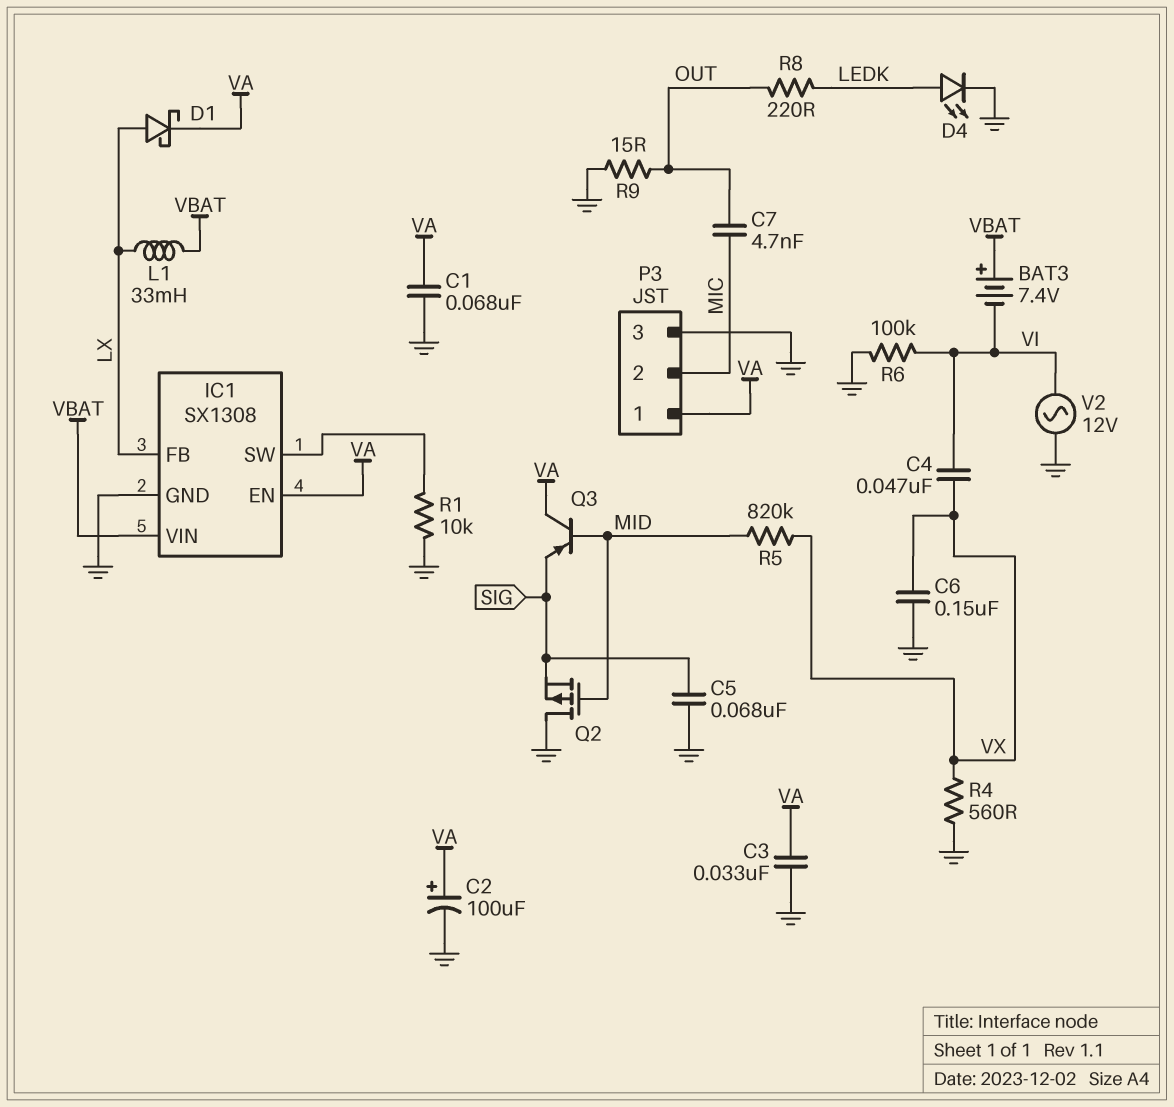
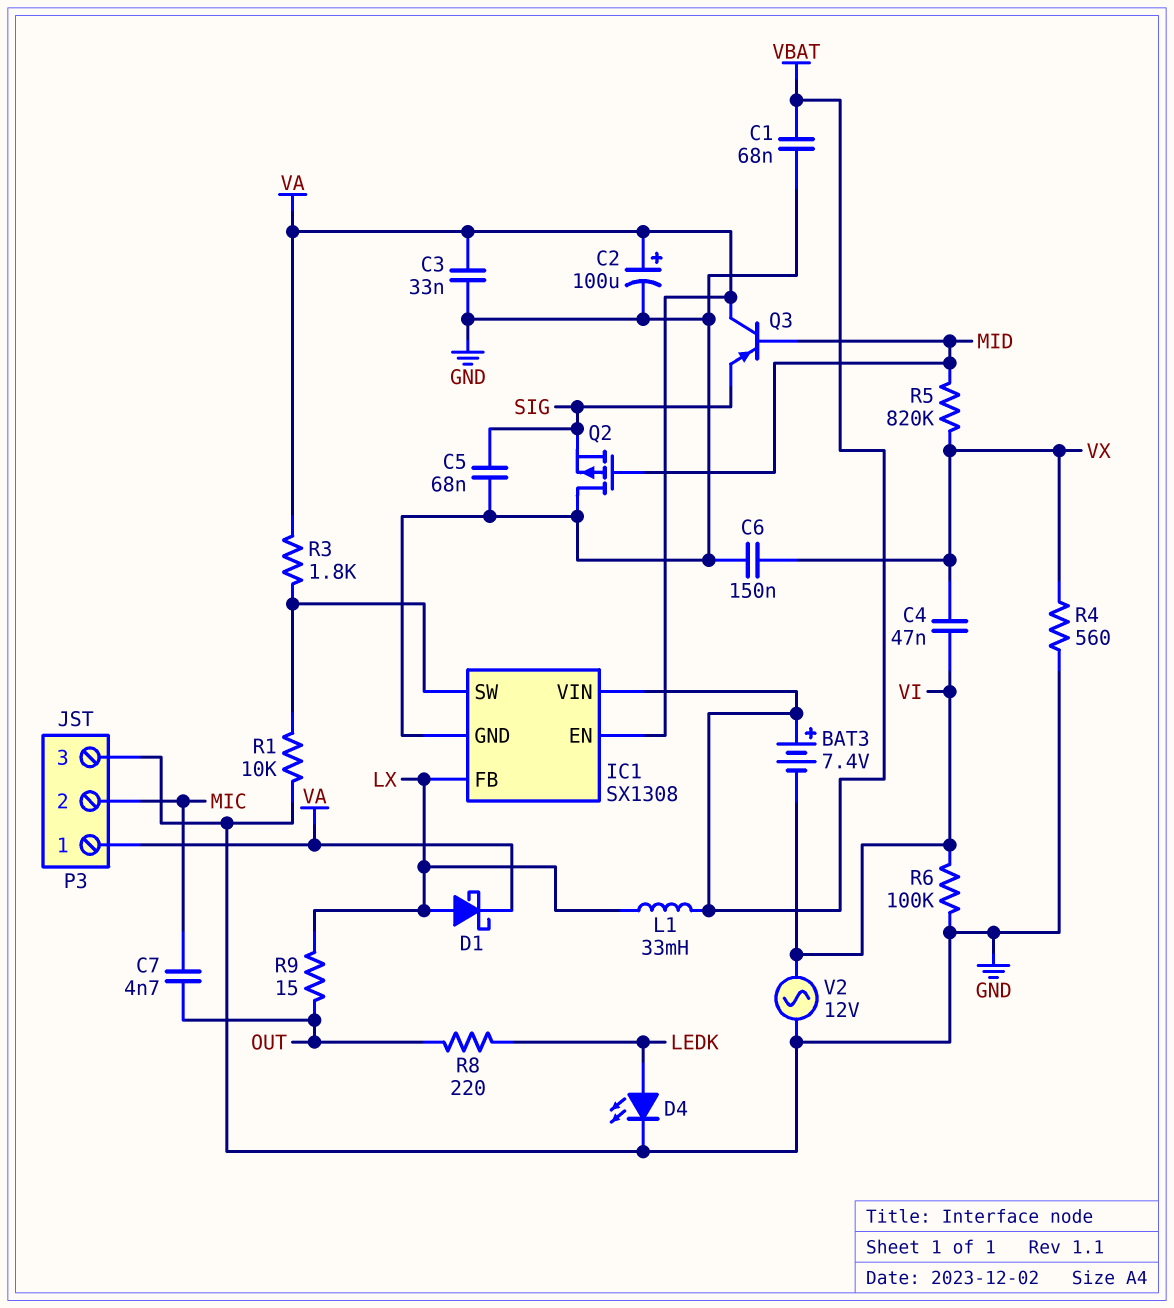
C1: 68nF (GND, VA) -> 68nF (GND, VBAT)
R3: none -> 1.8k (IC1/SW, VA)
R9: 15 (GND, OUT) -> 15 (LX, OUT)

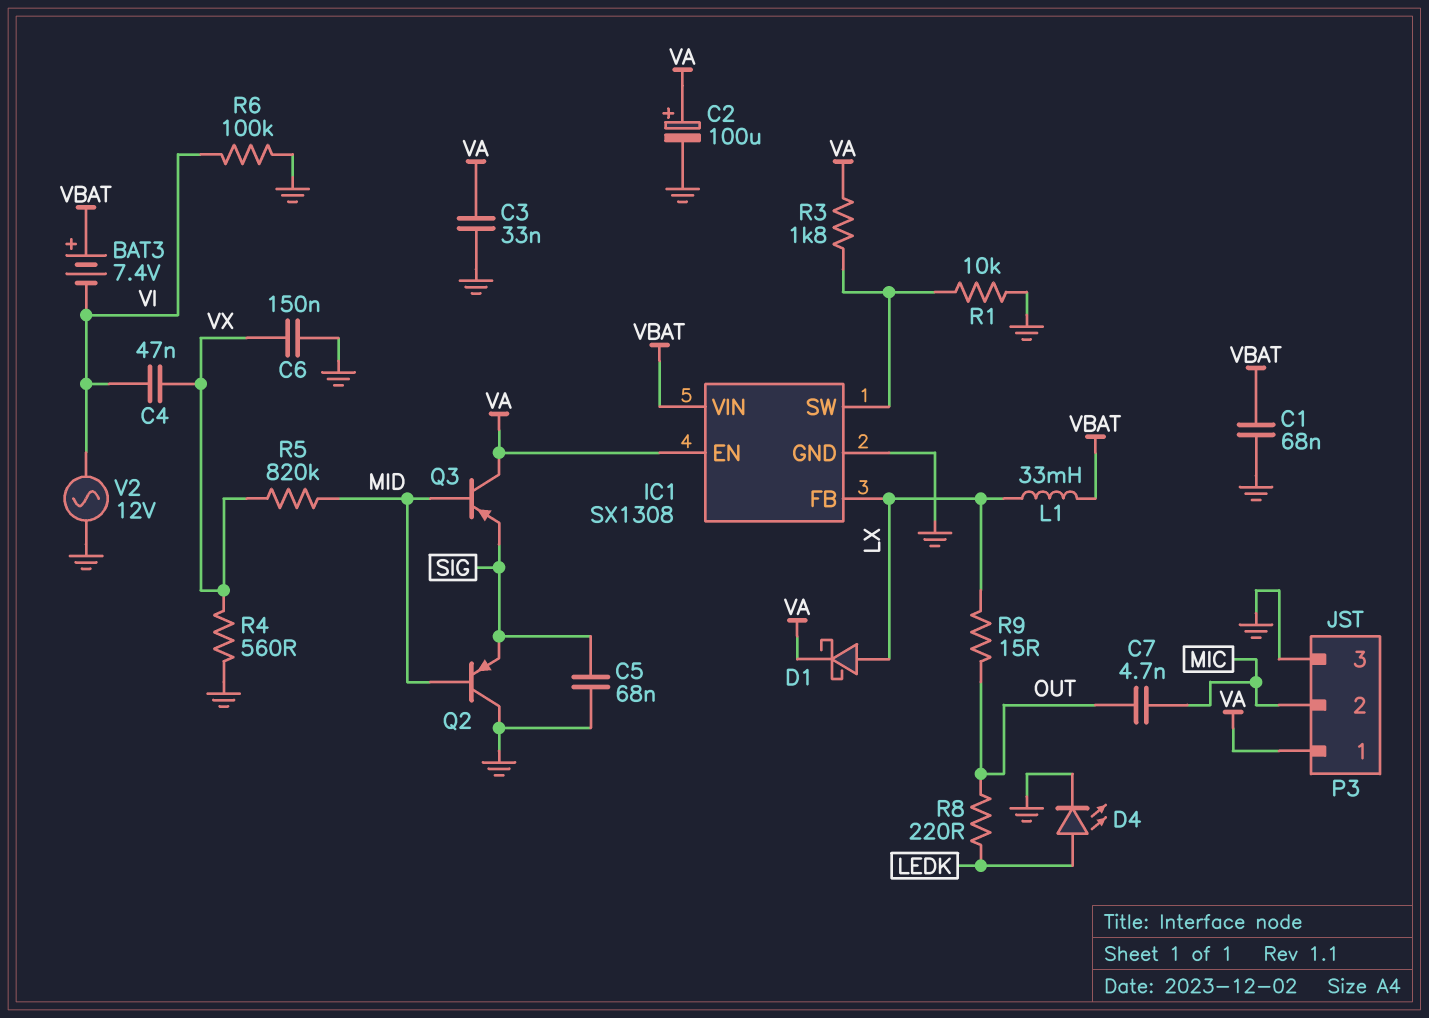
Q2: PMOS (G MID, D GND, S SIG) -> PNP (B MID, C GND, E SIG)

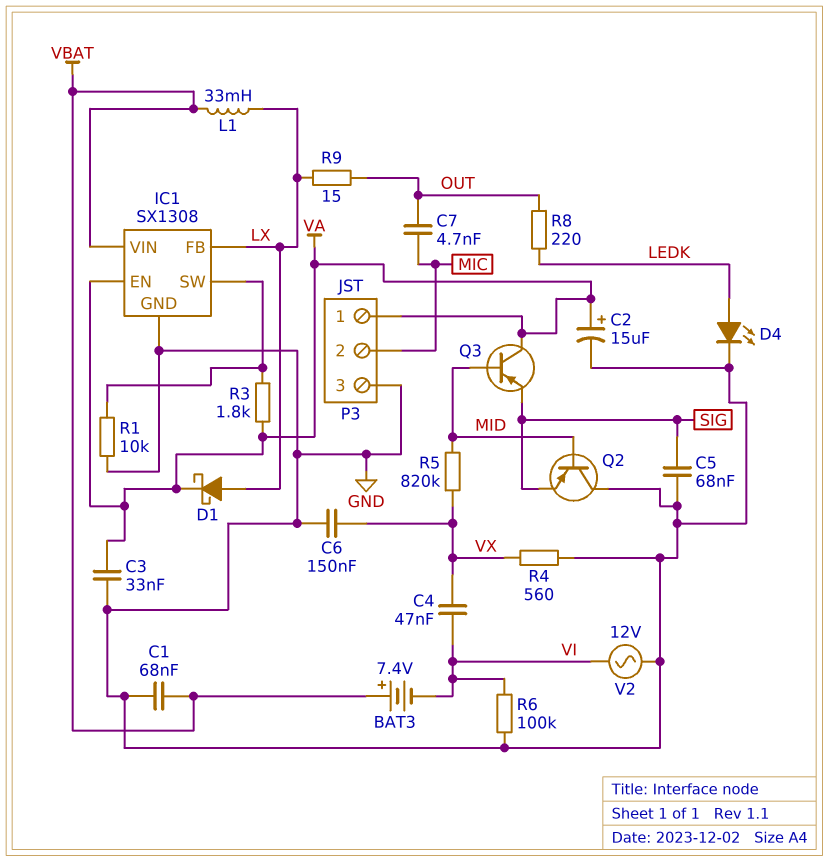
C2: 100uF (plus VA, minus GND) -> 15uF (plus VA, minus GND)

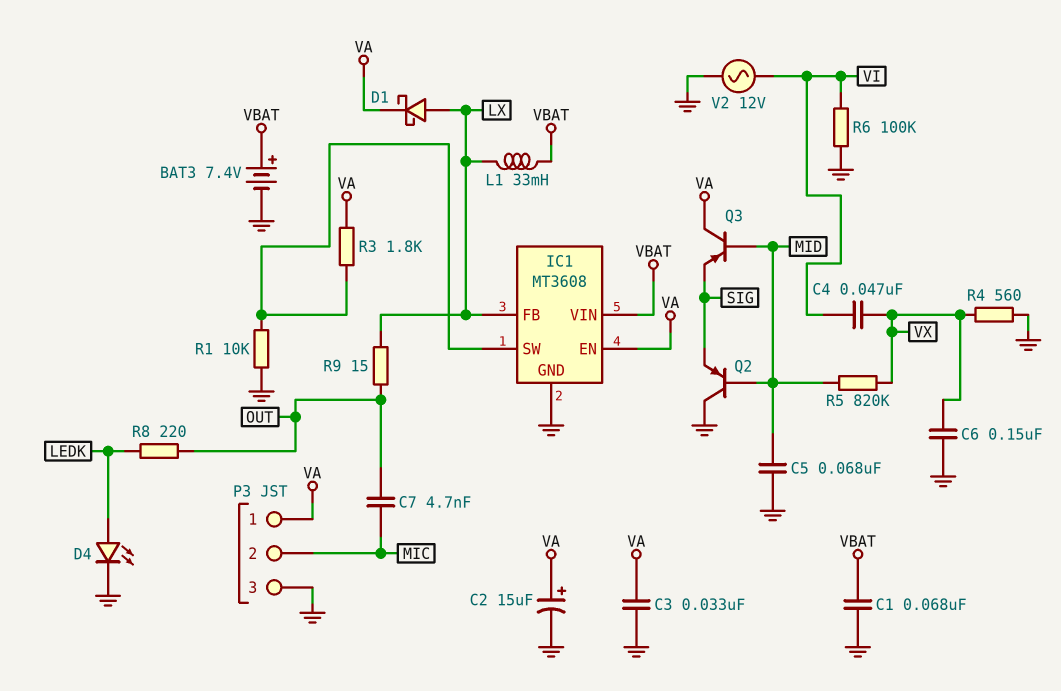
BAT3: 7.4V (plus VBAT, minus VI) -> 7.4V (plus VBAT, minus GND)
C5: 68nF (GND, SIG) -> 68nF (GND, MID)
IC1: SX1308 -> MT3608

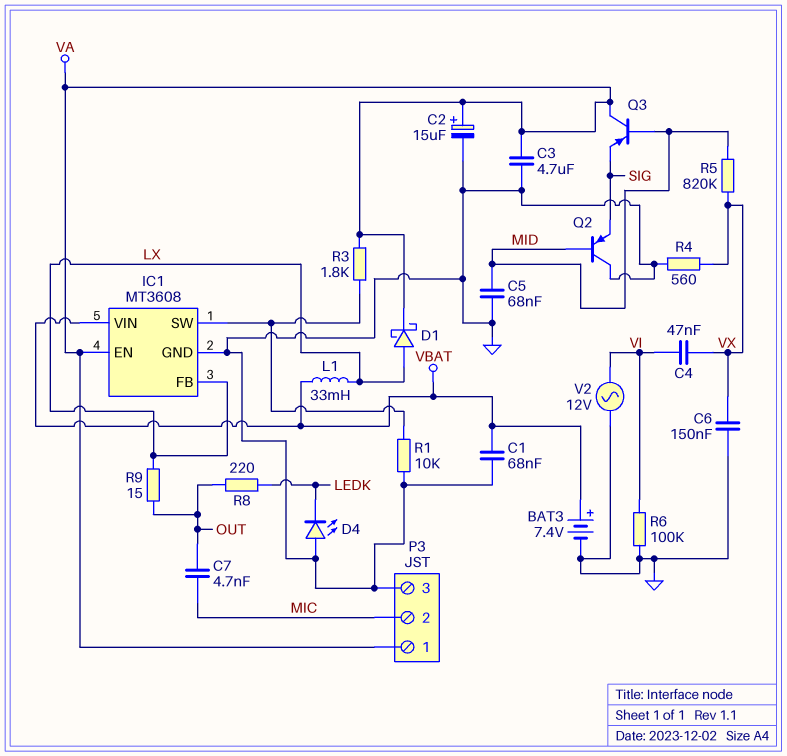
C3: 33nF (GND, VA) -> 4.7uF (GND, VA)
D4: LED (A LEDK, K GND) -> LED (A GND, K LEDK)

